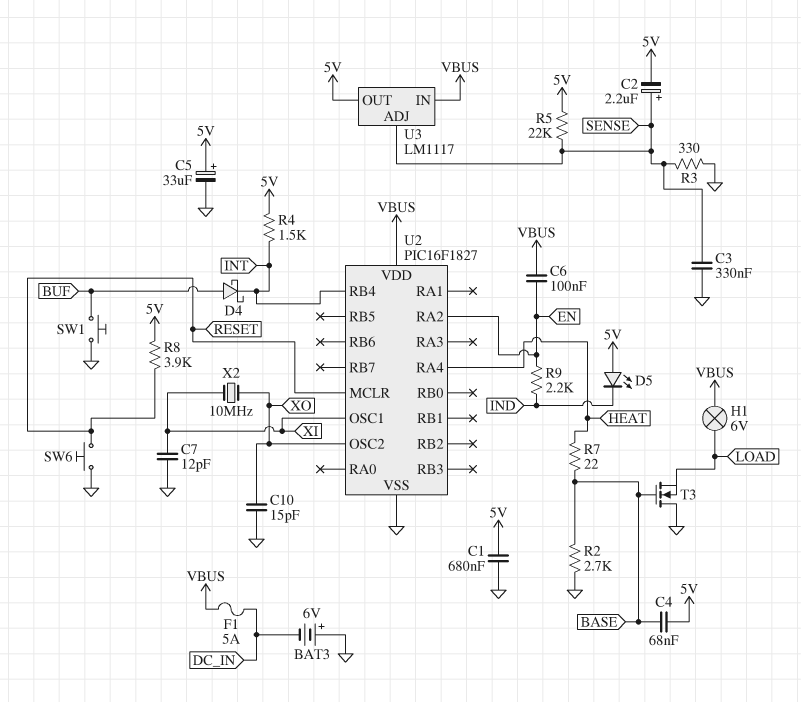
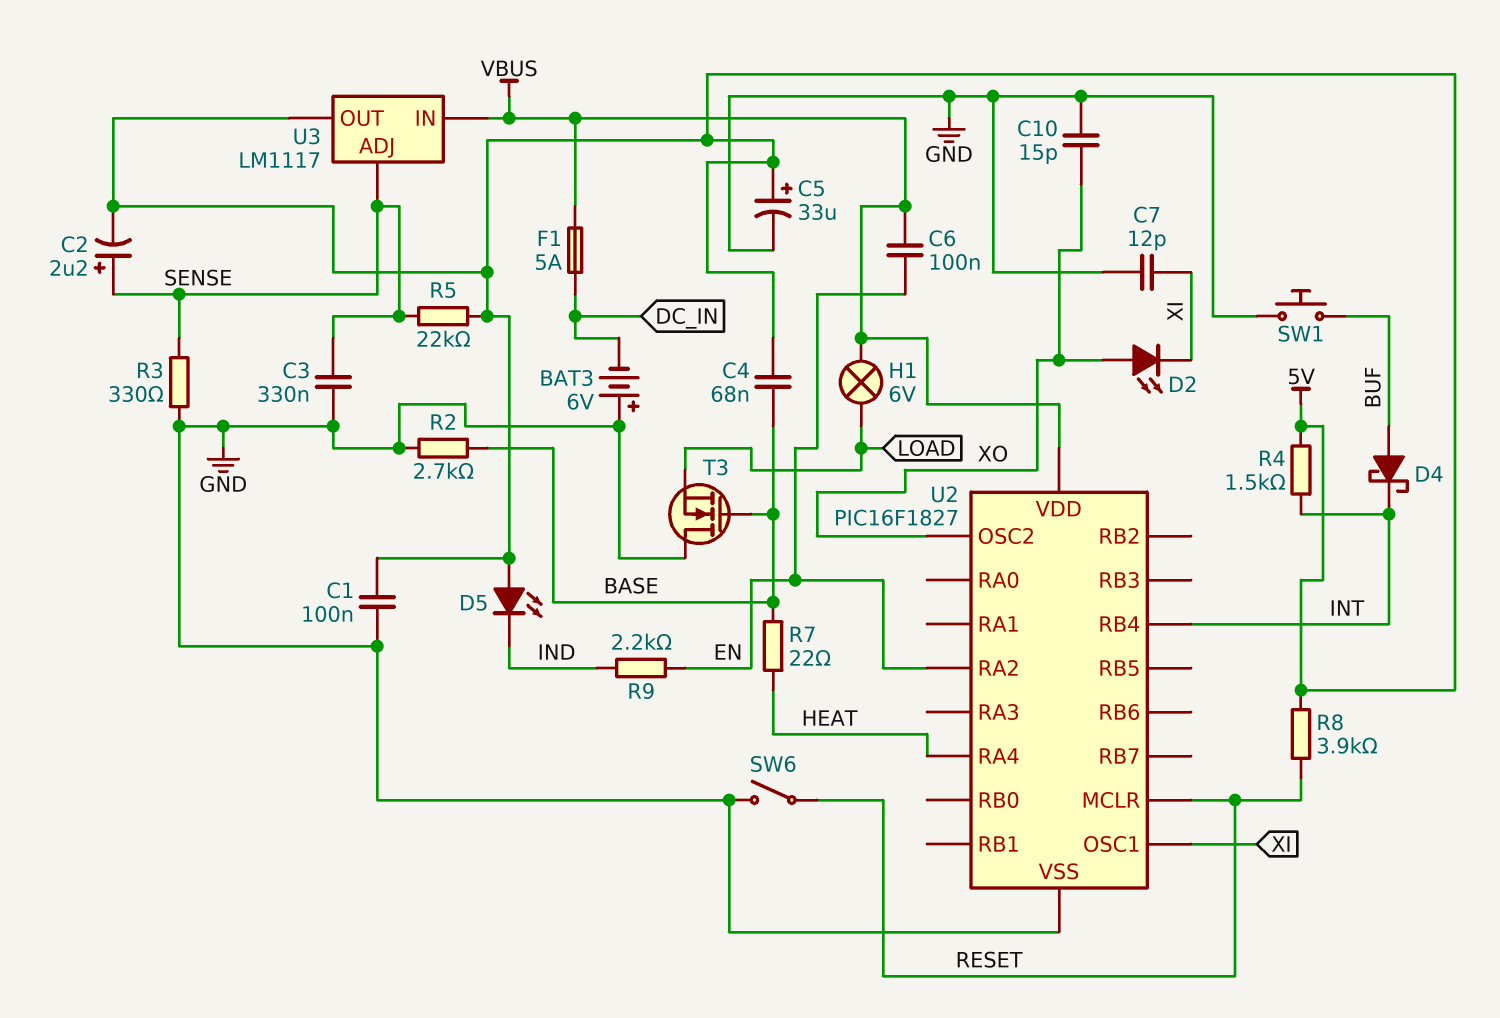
C1: 680nF (5V, GND) -> 100nF (5V, GND)
D2: none -> LED (A XO, K XI)
SW6: button (GND, RESET) -> switch (GND, RESET)
X2: 10MHz (XI, XO) -> none

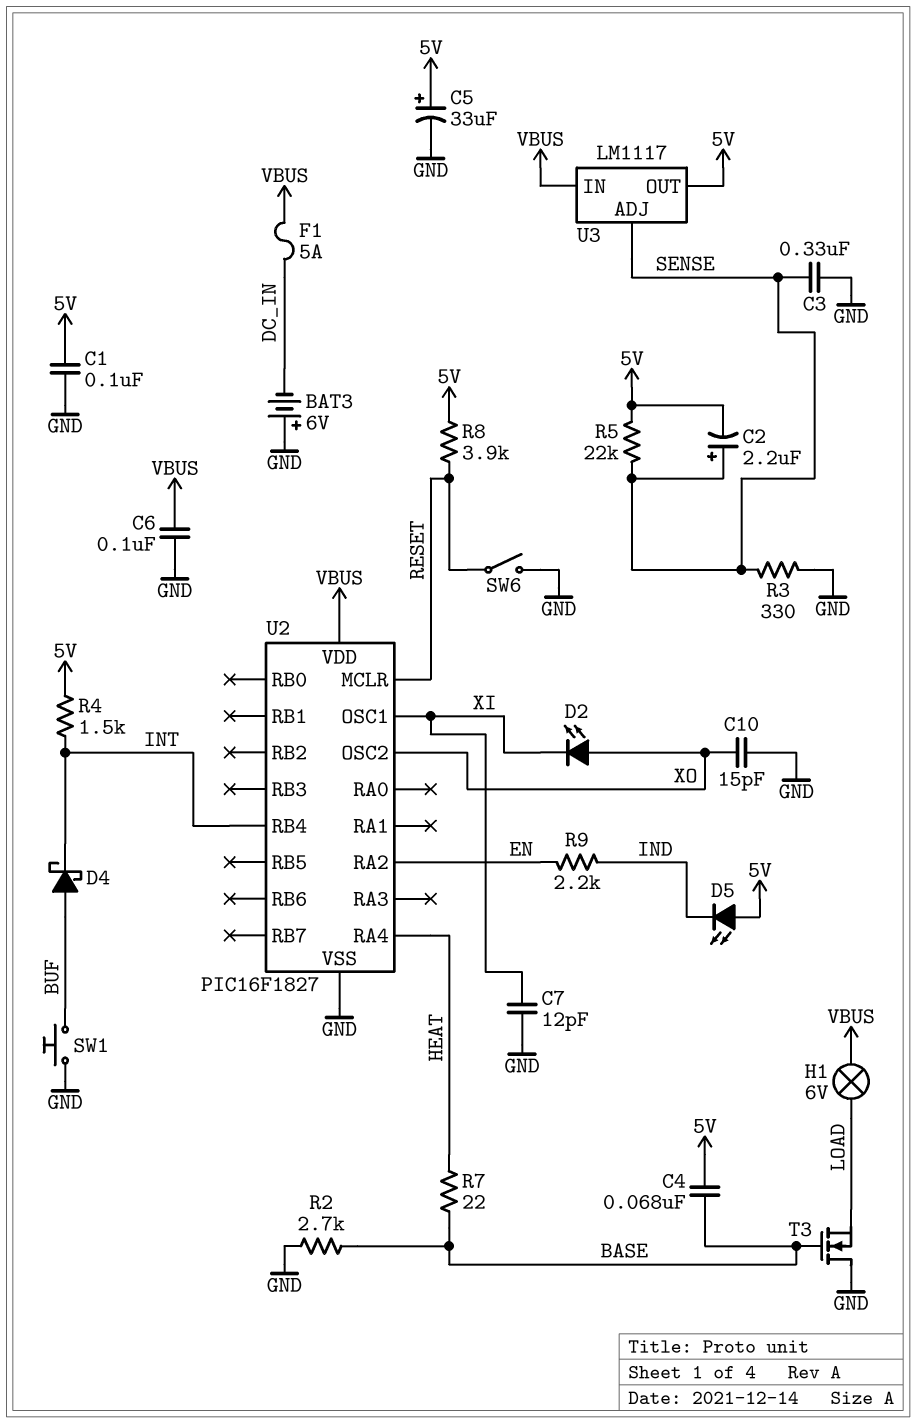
C6: 100nF (EN, VBUS) -> 100nF (GND, VBUS)

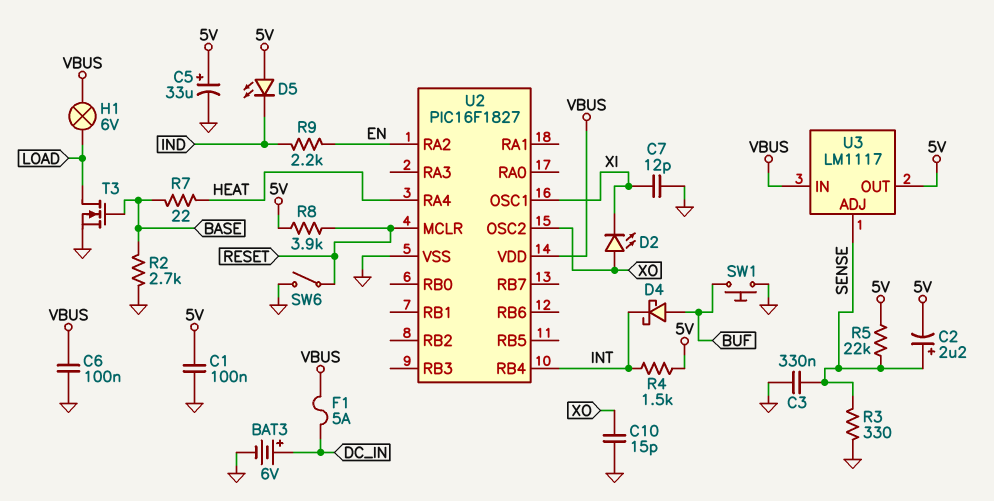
BAT3: 6V (plus GND, minus DC_IN) -> 6V (plus DC_IN, minus GND)
C4: 68nF (5V, BASE) -> none
T3: NMOS (G BASE, D GND, S LOAD) -> NMOS (G BASE, D LOAD, S GND)

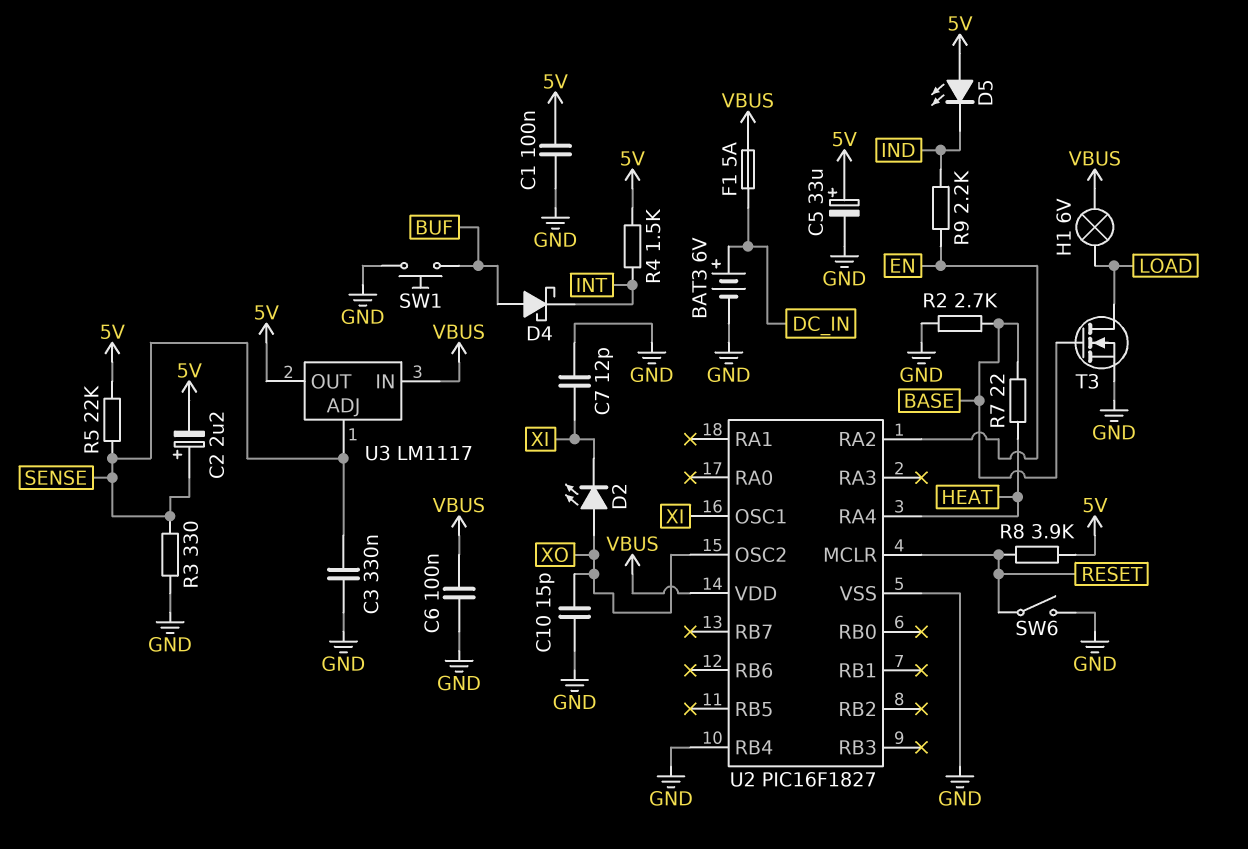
U2 pin RB4: INT -> GND

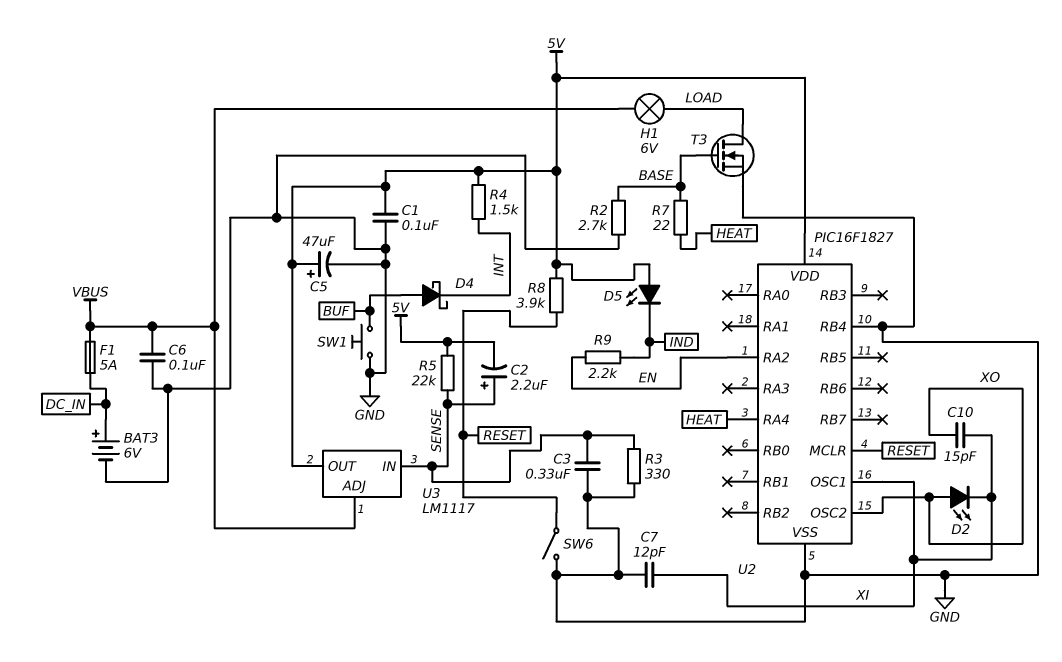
C5: 33uF (plus 5V, minus GND) -> 47uF (plus 5V, minus GND)
C10: 15pF (GND, XO) -> 15pF (XI, XO)
U2 pin VDD: VBUS -> 5V
U3 pin ADJ: SENSE -> VBUS
U3 pin IN: VBUS -> SENSE

